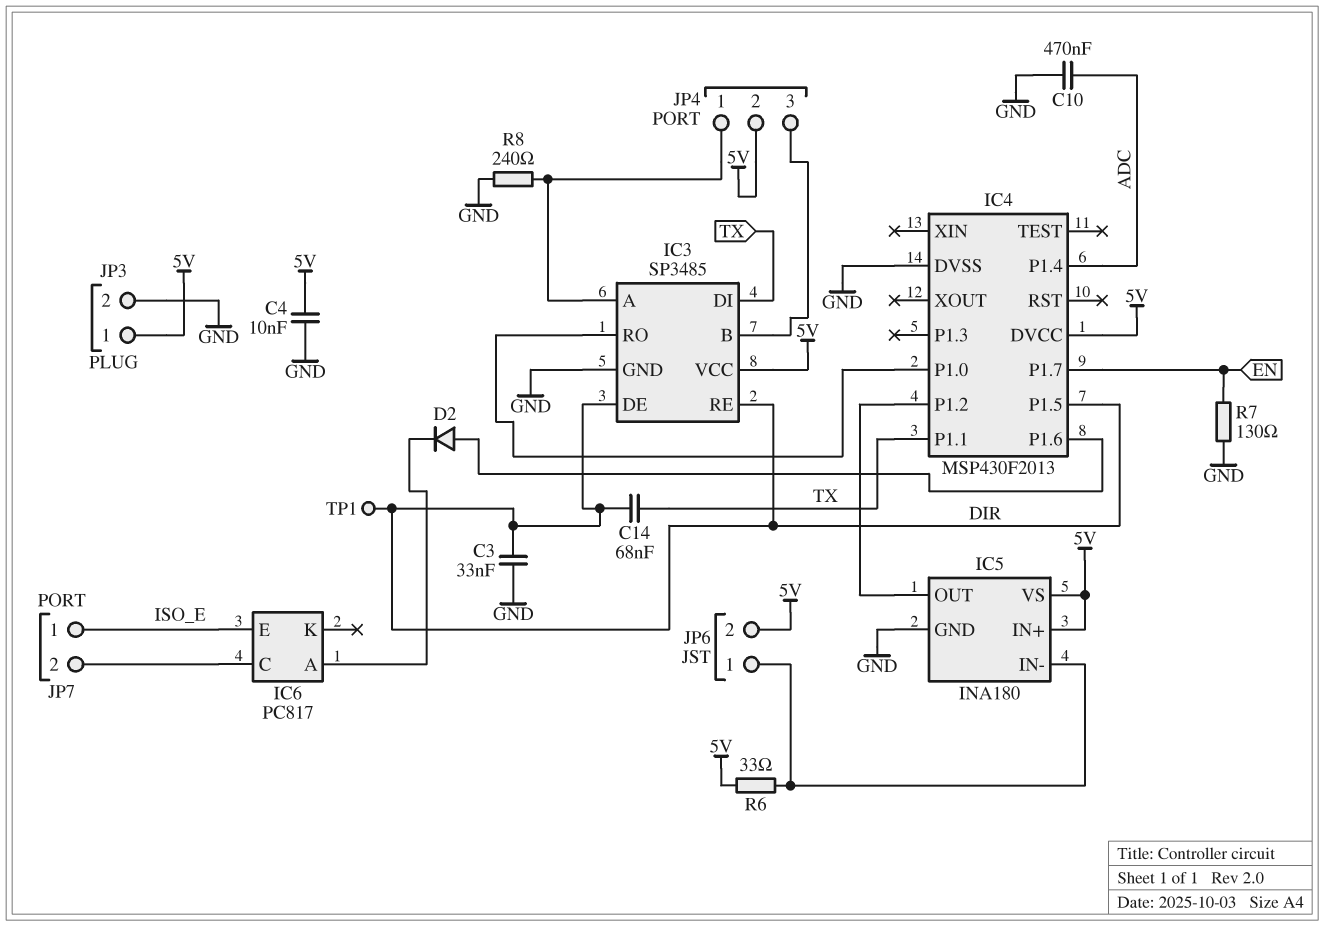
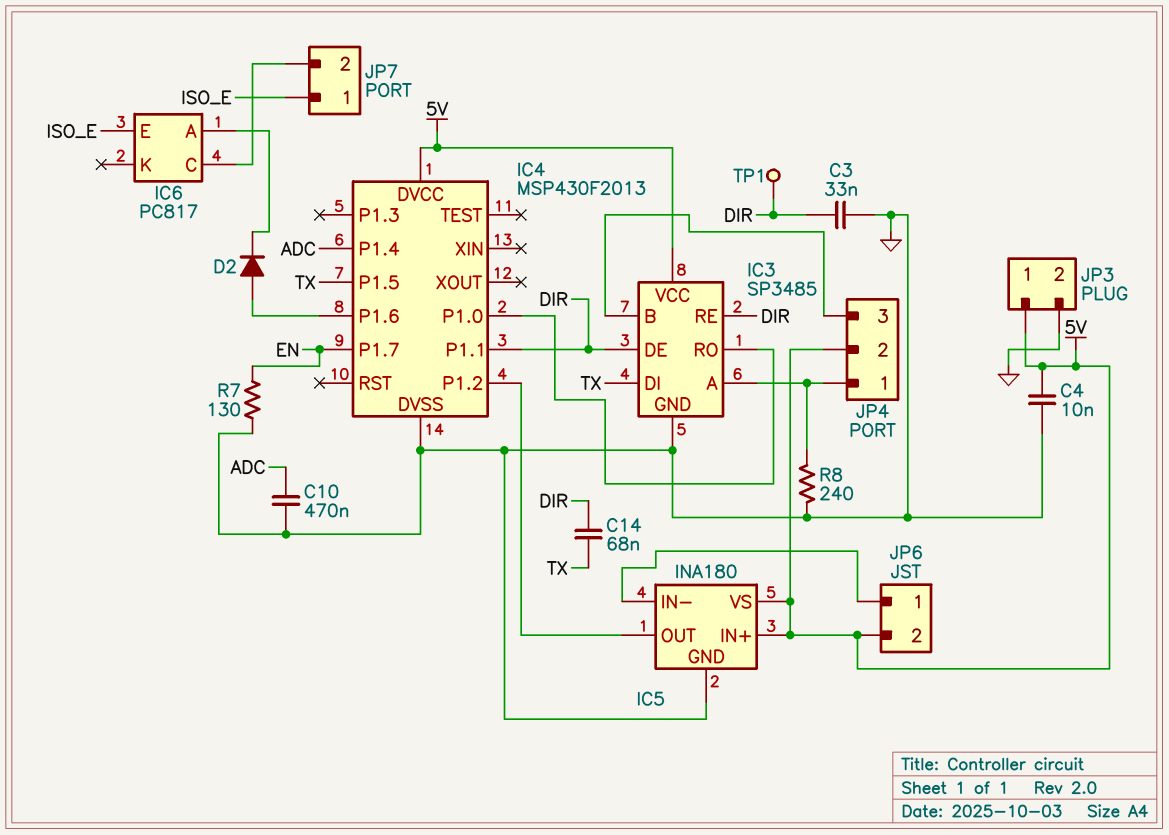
IC4 pin P1.1: TX -> DIR
IC4 pin P1.5: DIR -> TX
R6: 33 (5V, IC5/IN-) -> none

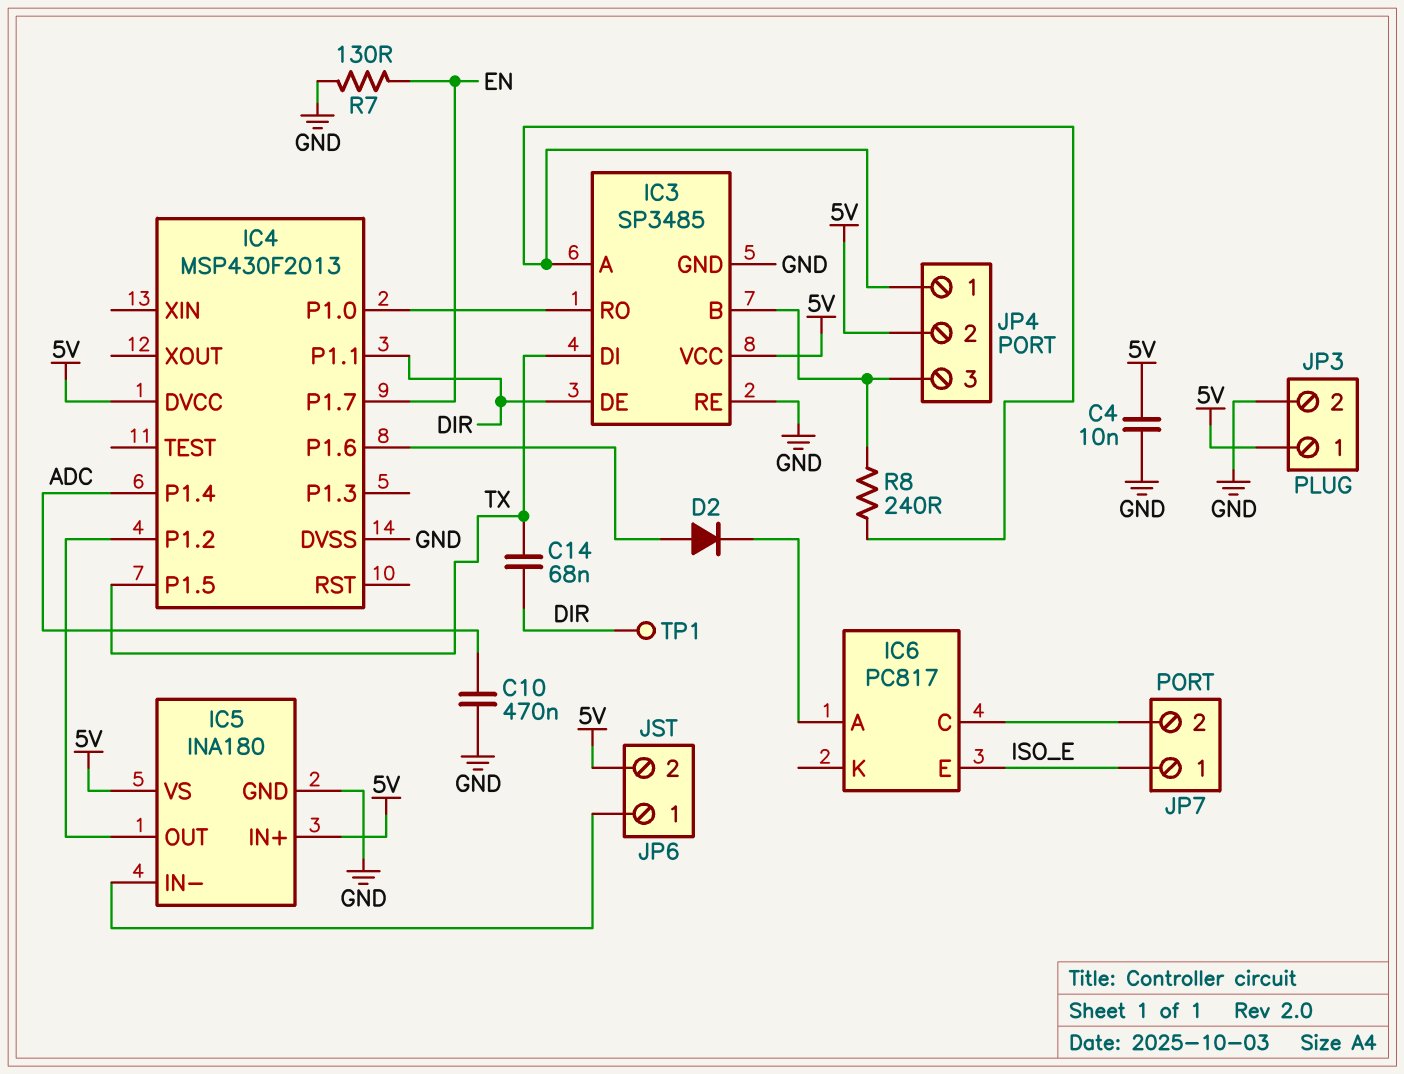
C3: 33nF (DIR, GND) -> none
IC3 pin RE: DIR -> GND
R8: 240 (GND, IC3/A) -> 240 (IC3/A, IC3/B)

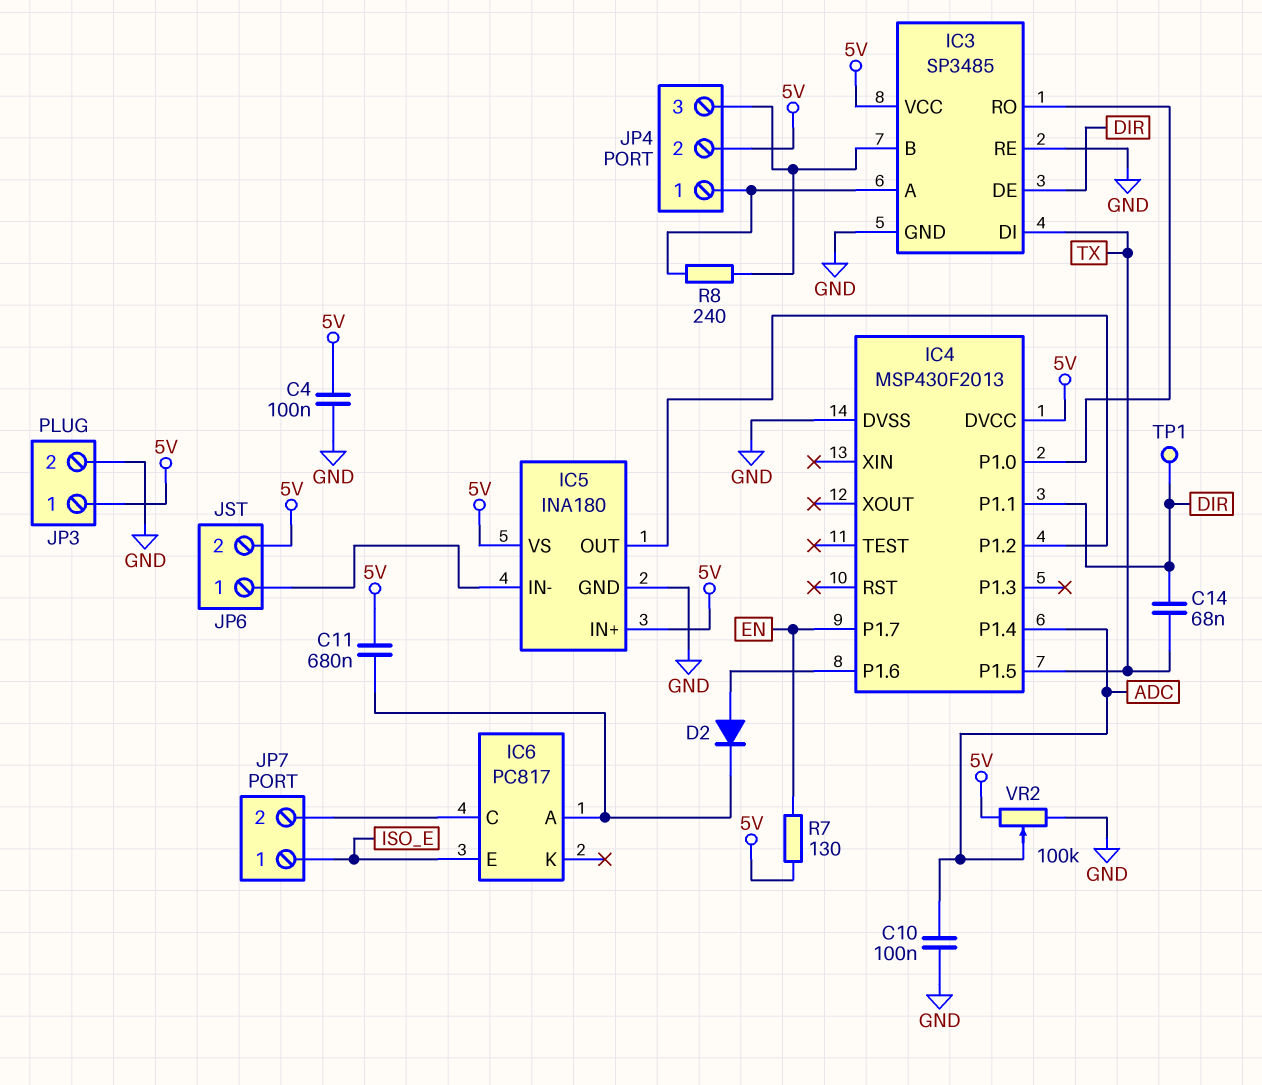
C4: 10nF (5V, GND) -> 100nF (5V, GND)
C10: 470nF (ADC, GND) -> 100nF (ADC, GND)
C11: none -> 680nF (5V, IC6/A)
R7: 130 (EN, GND) -> 130 (5V, EN)
VR2: none -> 100k (5V, GND, wiper ADC)

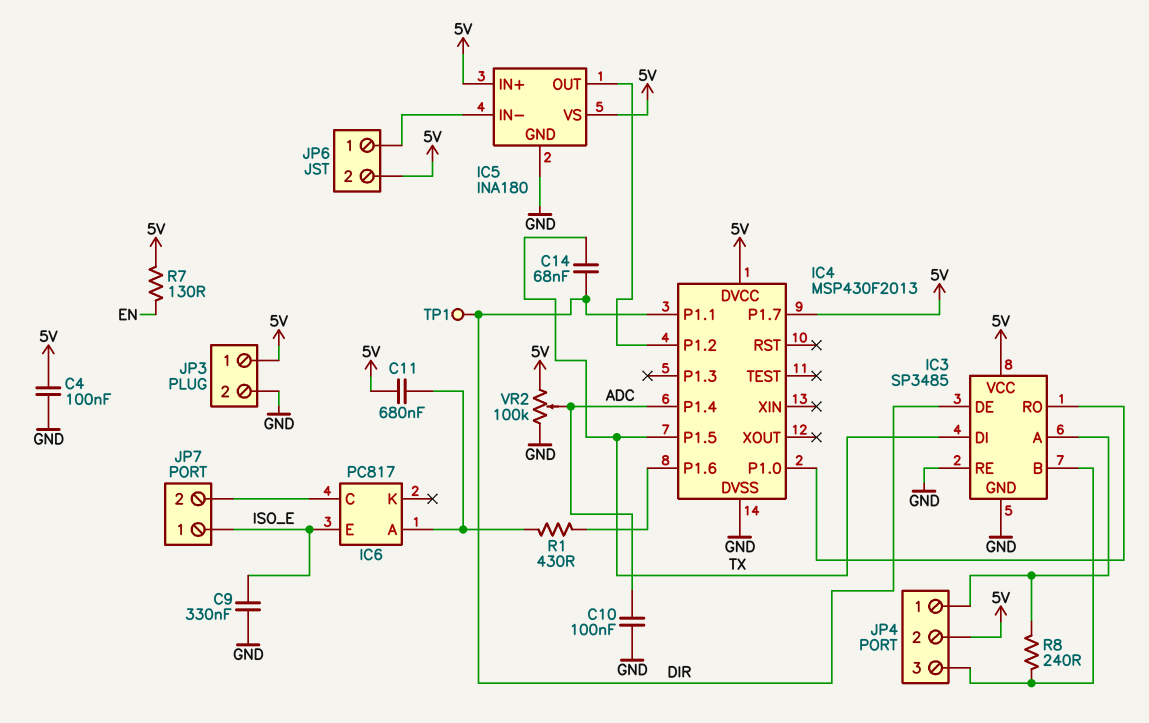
C9: none -> 330nF (GND, ISO_E)
D2: diode (A IC4/P1.6, K IC6/A) -> none
IC4 pin P1.7: EN -> 5V
R1: none -> 430 (IC4/P1.6, IC6/A)

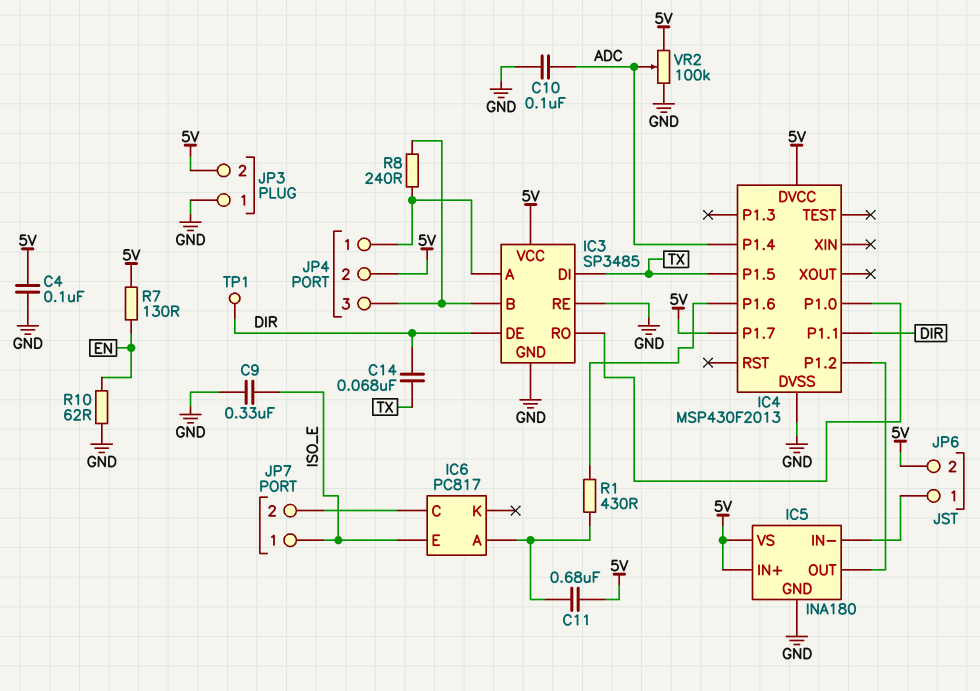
JP3 pin 1: 5V -> GND
JP3 pin 2: GND -> 5V
R10: none -> 62 (EN, GND)

